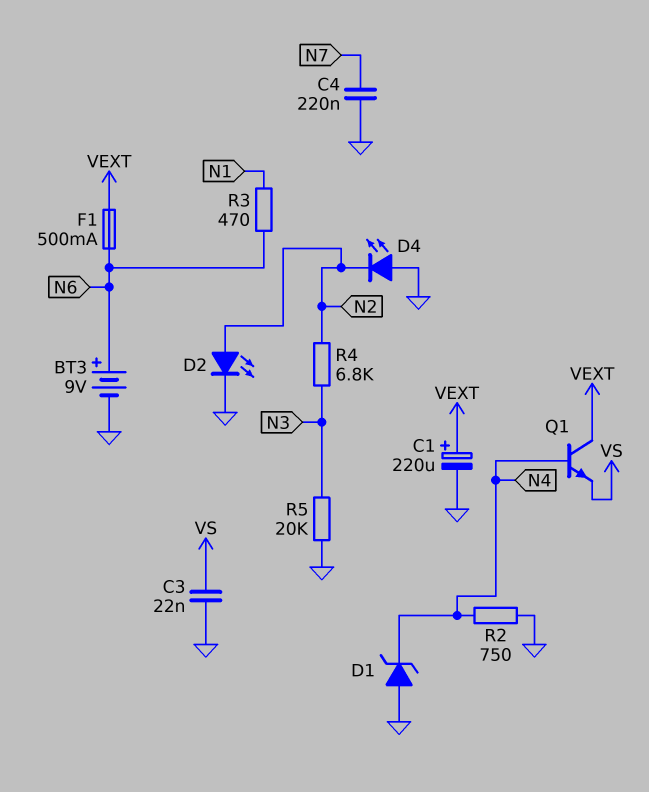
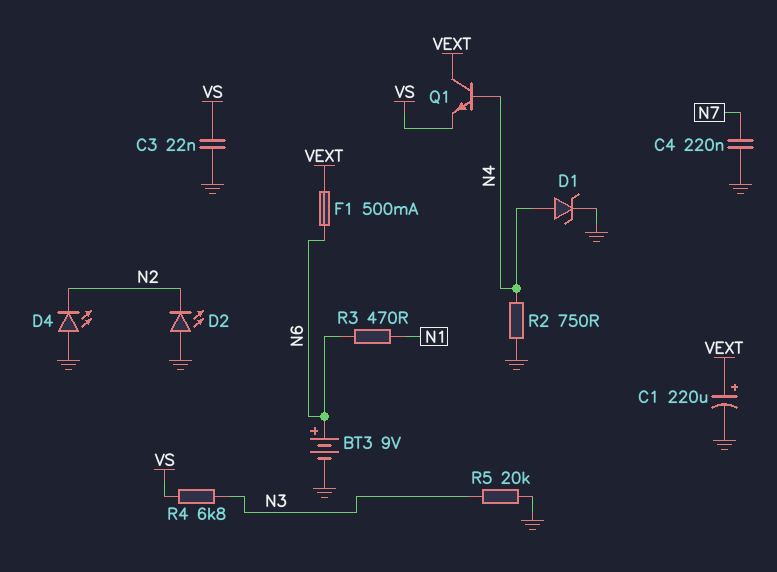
D1: zener (A GND, K N4) -> zener (A N4, K GND)
D2: LED (A N2, K GND) -> LED (A GND, K N2)
R4: 6.8k (N2, N3) -> 6.8k (N3, VS)

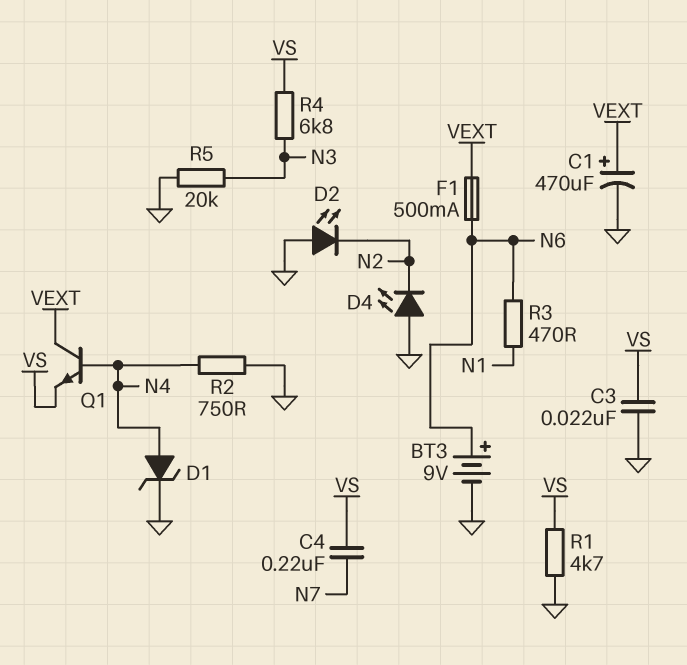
C1: 220uF (plus VEXT, minus GND) -> 470uF (plus VEXT, minus GND)
C4: 220nF (GND, N7) -> 220nF (N7, VS)
R1: none -> 4.7k (GND, VS)

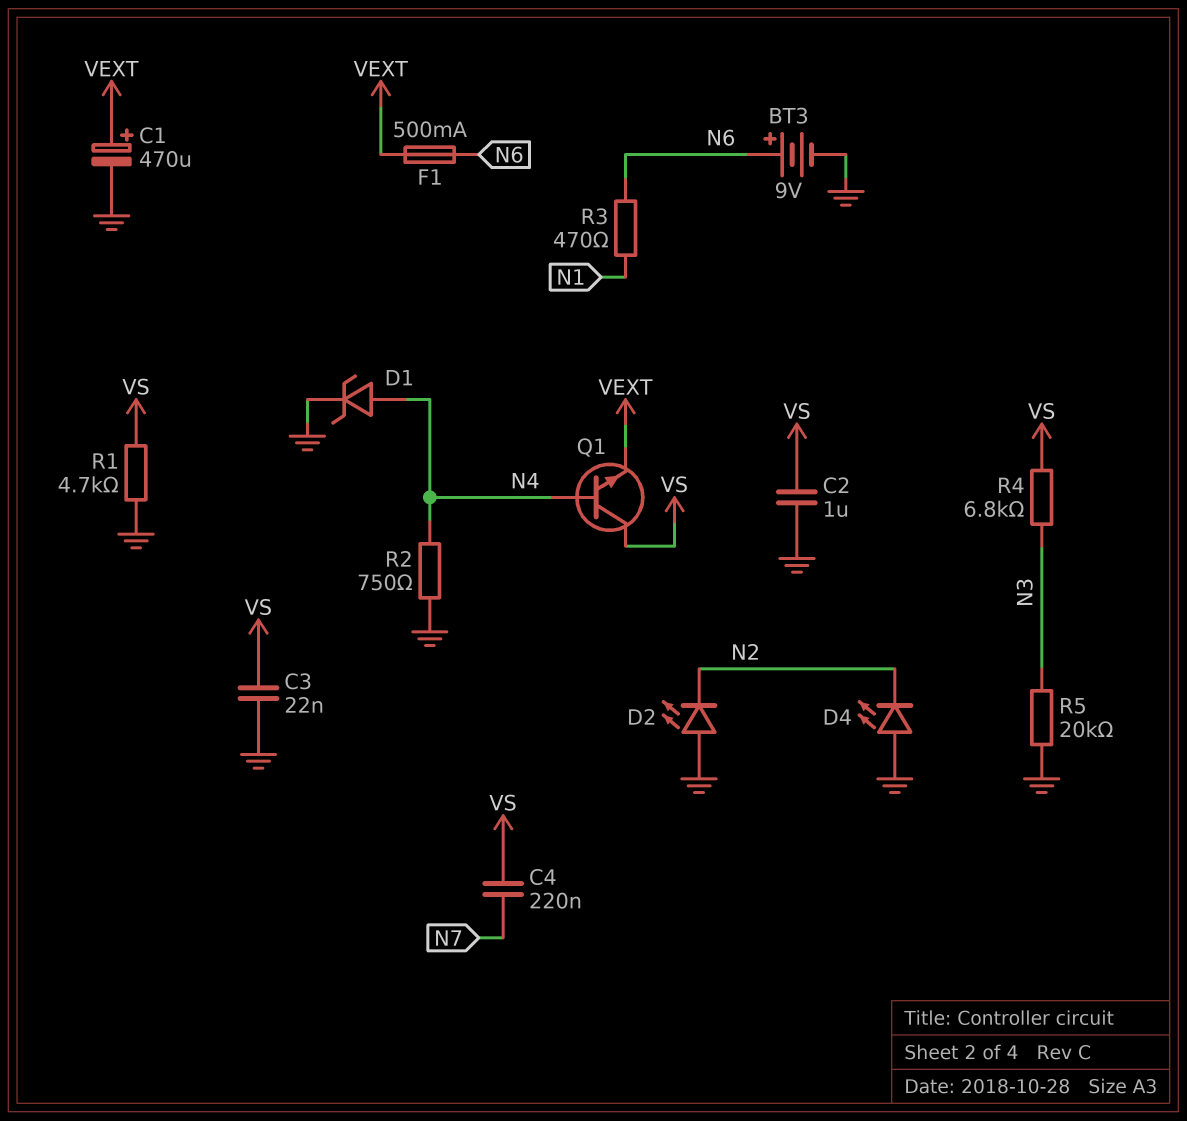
C2: none -> 1uF (GND, VS)
Q1: NPN (B N4, C VEXT, E VS) -> NPN (B N4, C VS, E VEXT)

